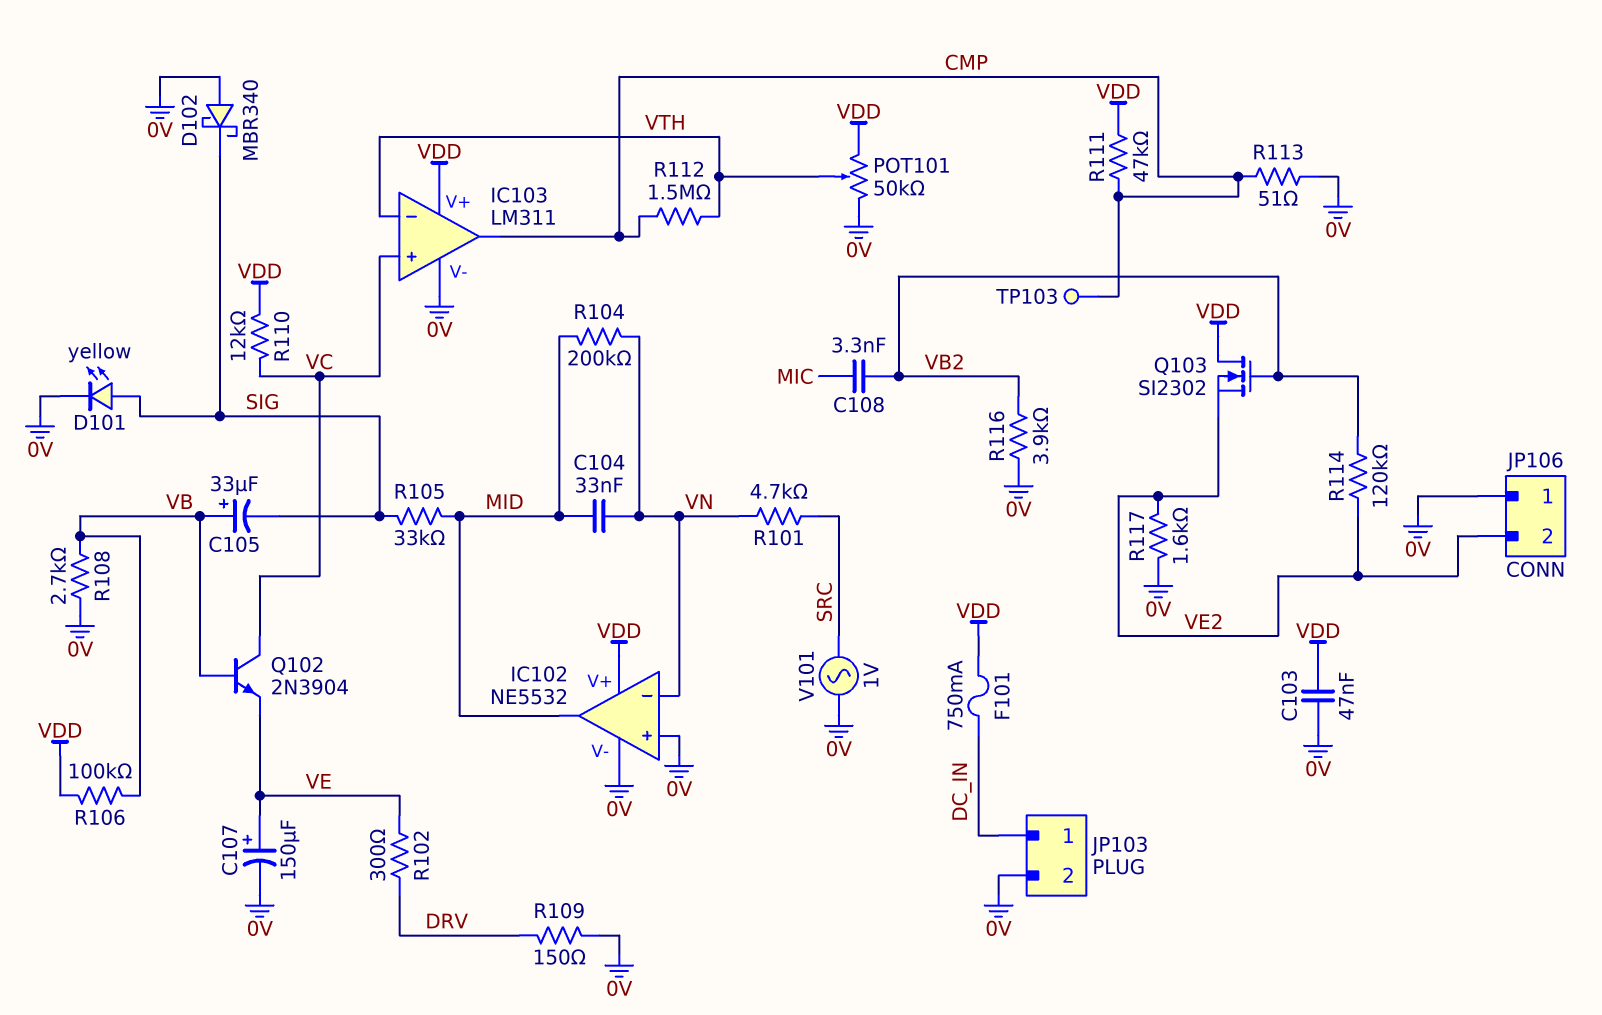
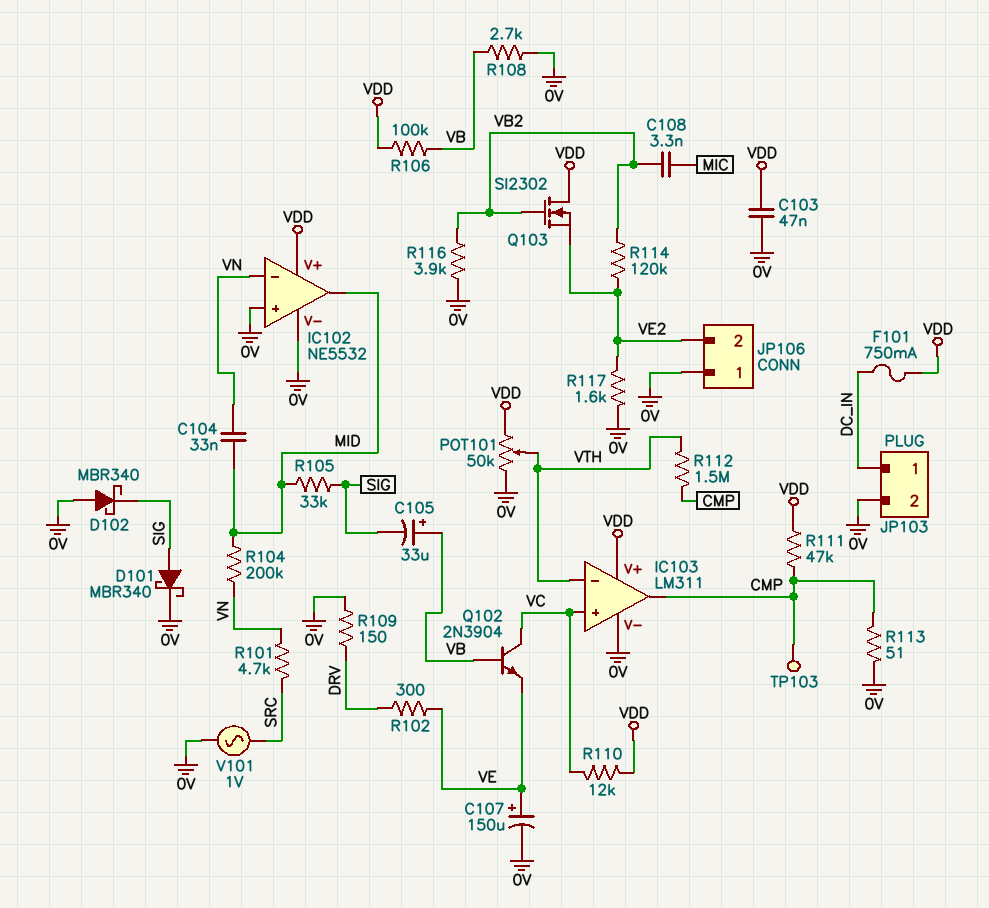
D101: LED yellow (A SIG, K 0V) -> schottky MBR340 (A SIG, K 0V)

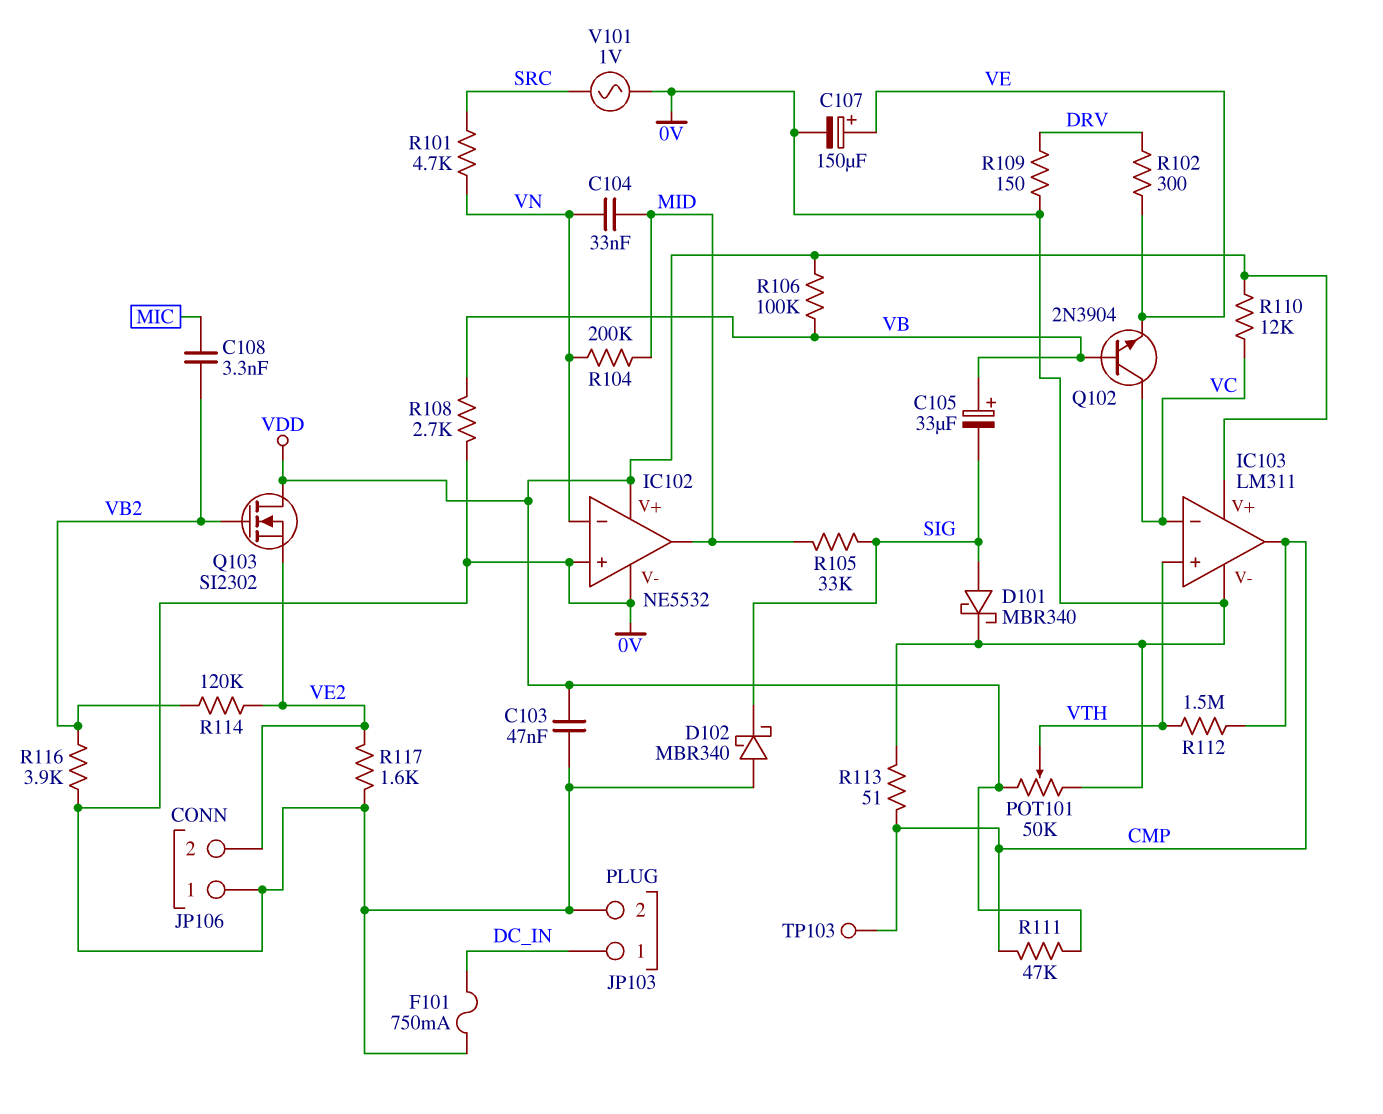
F101: 750mA (DC_IN, VDD) -> 750mA (0V, DC_IN)
IC103 pin in+: VC -> VTH
IC103 pin in-: VTH -> VC

